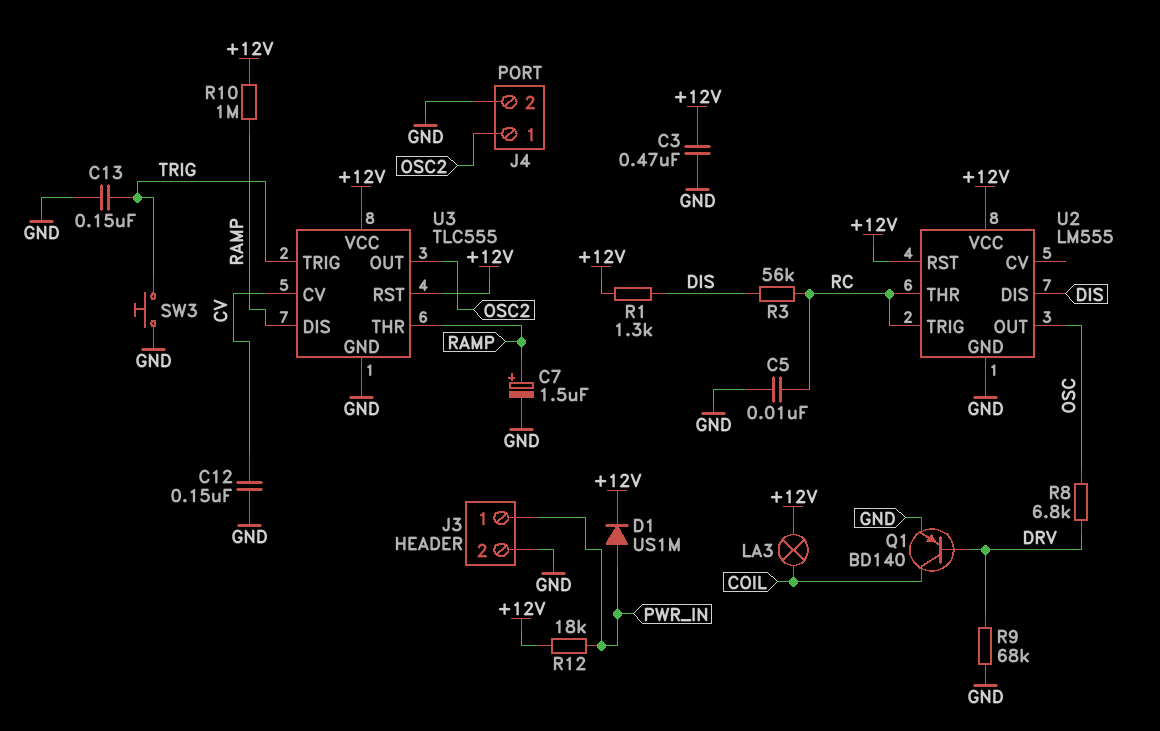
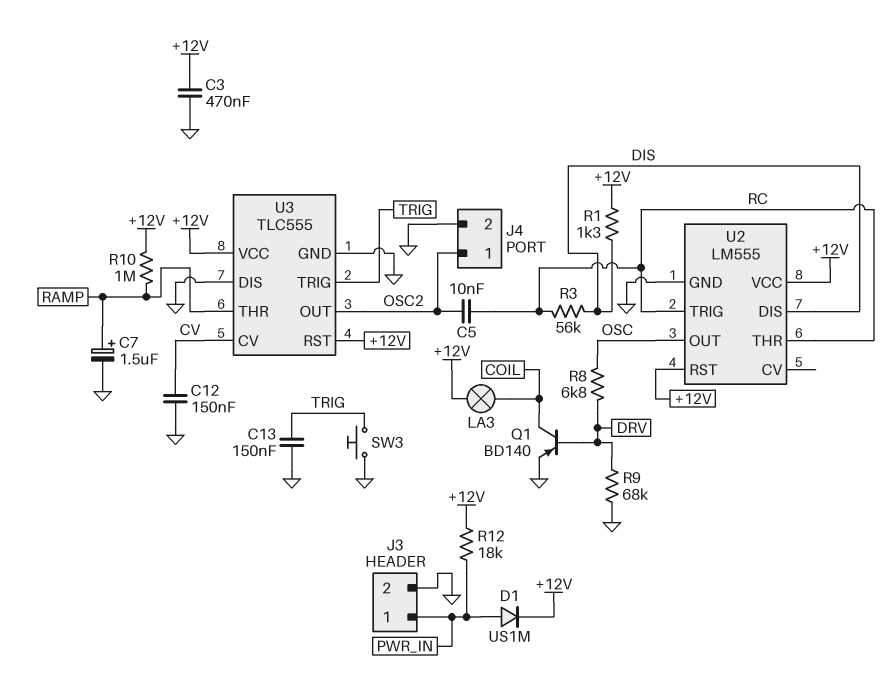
C5: 10nF (GND, RC) -> 10nF (OSC2, RC)
U3 pin DIS: RAMP -> GND

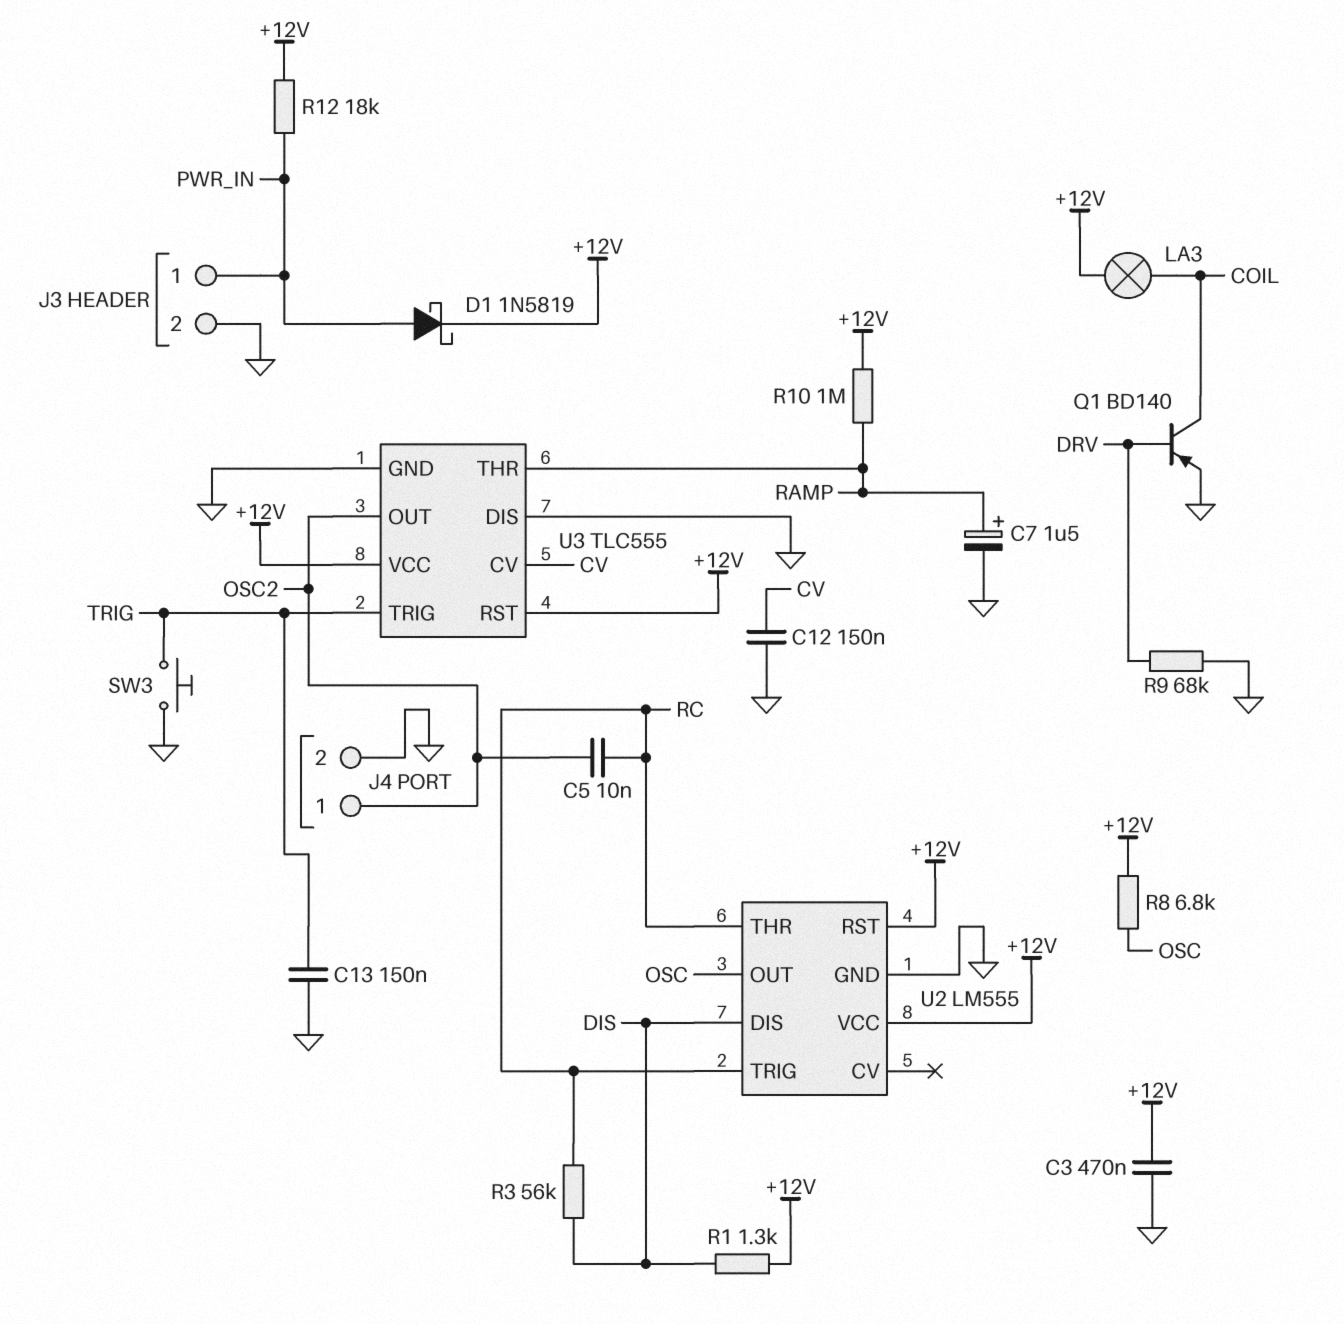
D1: diode US1M (A PWR_IN, K +12V) -> schottky 1N5819 (A PWR_IN, K +12V)
R8: 6.8k (DRV, OSC) -> 6.8k (+12V, OSC)

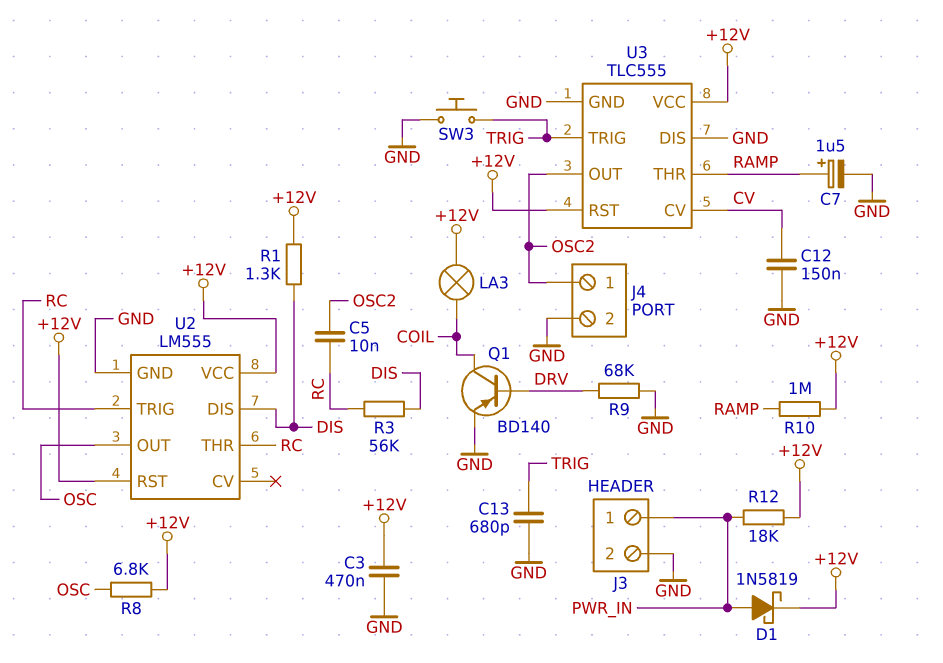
C13: 150nF (GND, TRIG) -> 680pF (GND, TRIG)

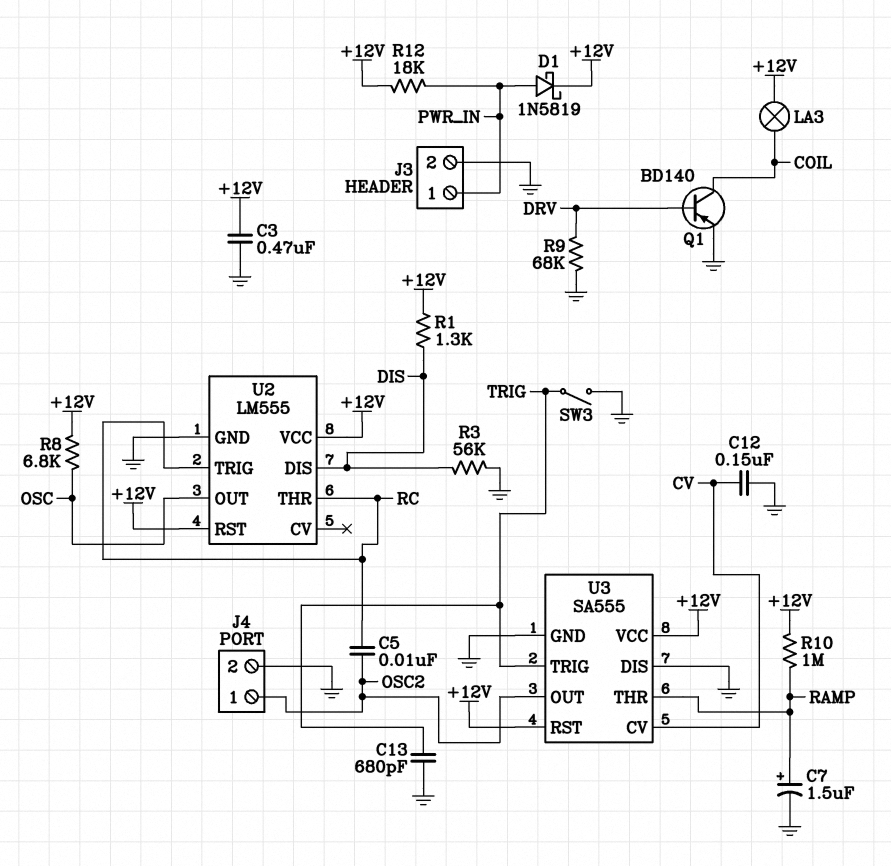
R3: 56k (DIS, RC) -> 56k (DIS, GND)
SW3: button (GND, TRIG) -> switch (GND, TRIG)
U3: TLC555 -> SA555

